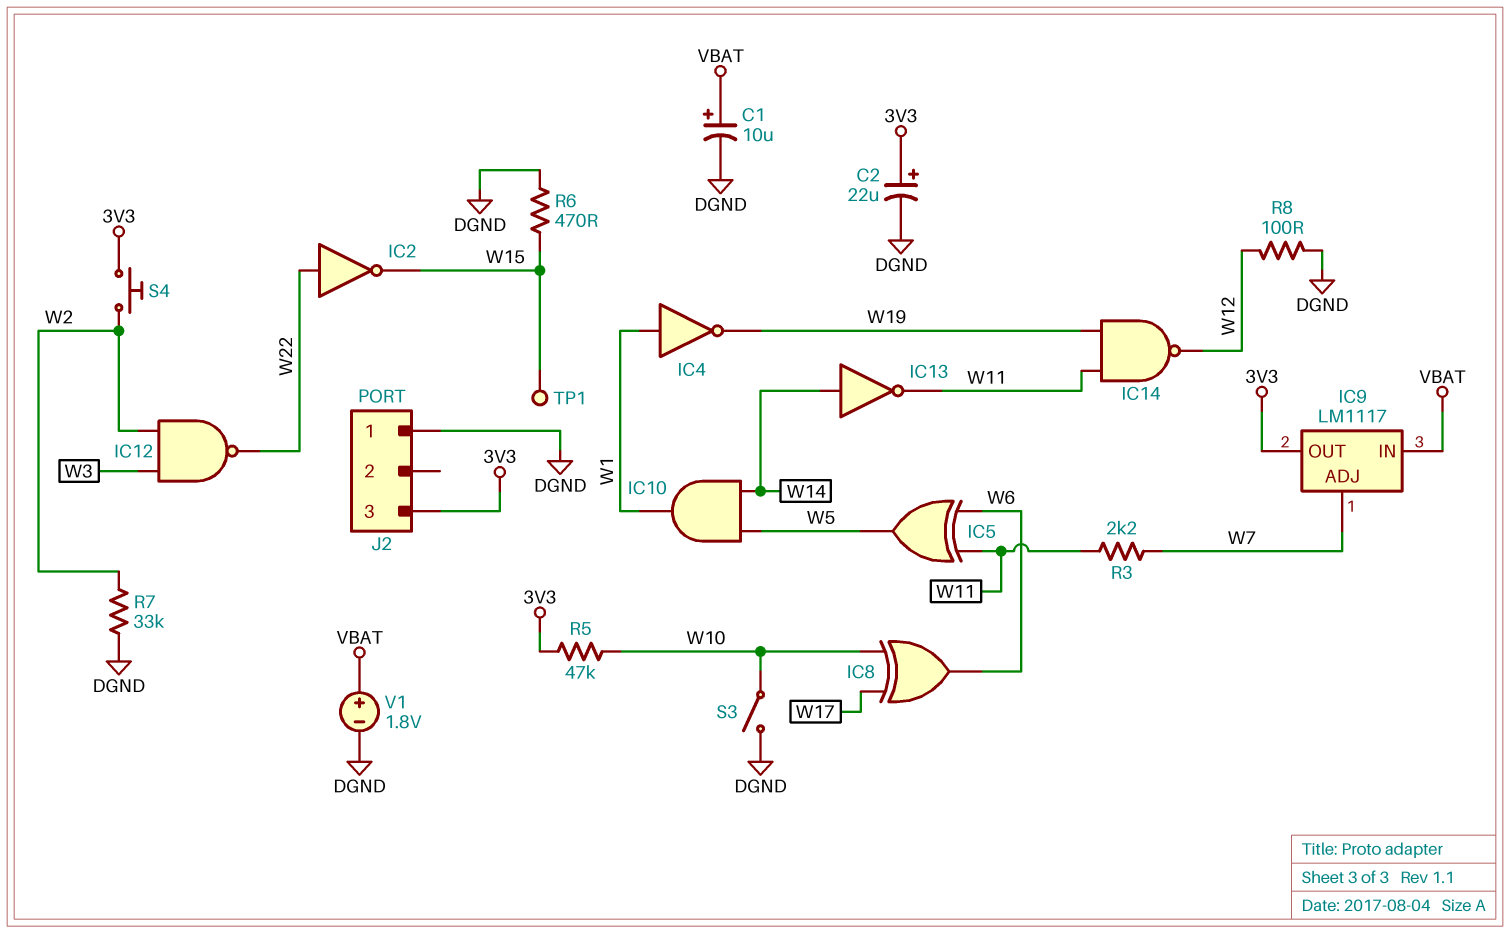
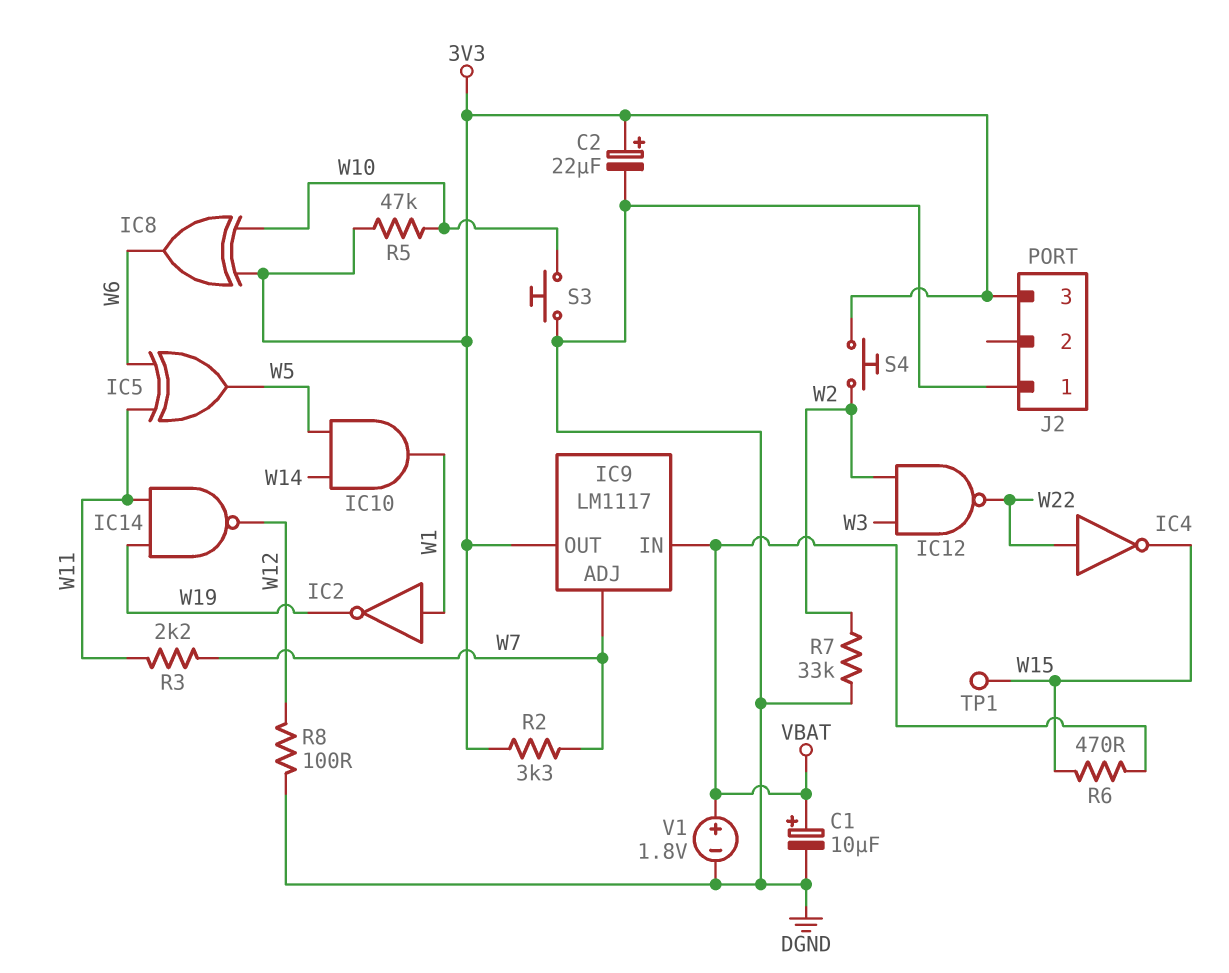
IC2: NOT (in W22, out W15) -> NOT (in W1, out W19)
IC4: NOT (in W1, out W19) -> NOT (in W22, out W15)
IC8: XOR (in W10, in W17, out W6) -> XOR (in 3V3, in W10, out W6)
IC13: NOT (in W14, out W11) -> none
R2: none -> 3.3k (3V3, W7)
R6: 470 (DGND, W15) -> 470 (VBAT, W15)
S3: switch (DGND, W10) -> button (DGND, W10)

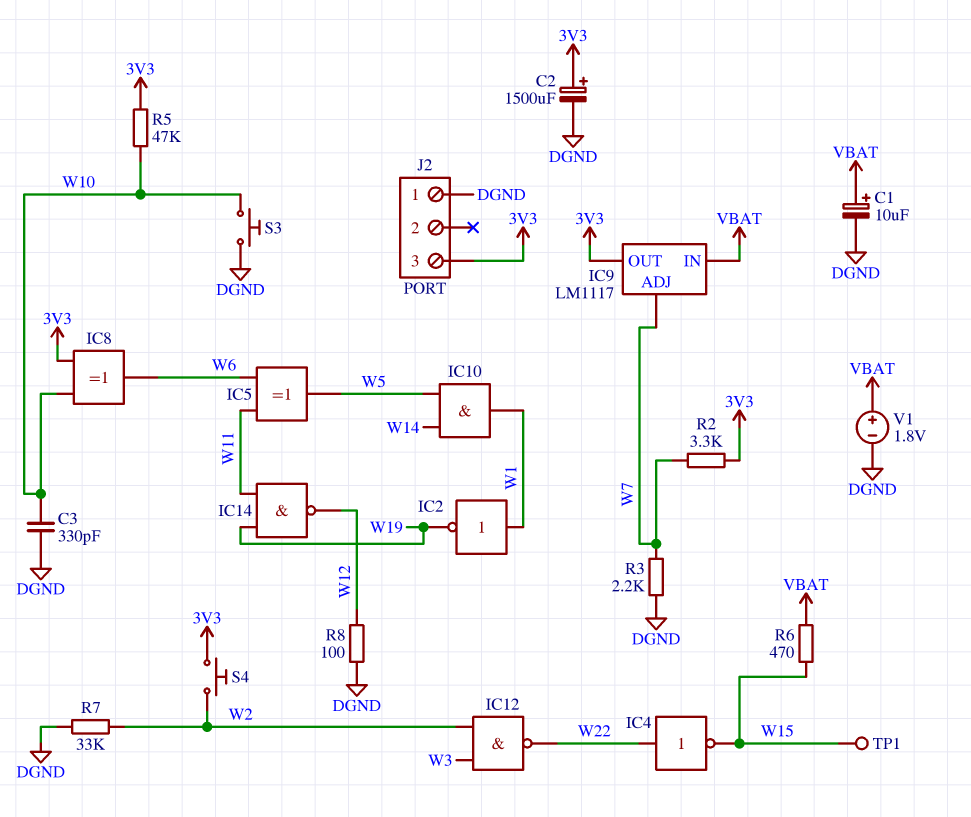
C2: 22uF (plus 3V3, minus DGND) -> 1500uF (plus 3V3, minus DGND)
C3: none -> 330pF (DGND, W10)
R3: 2.2k (W7, W11) -> 2.2k (DGND, W7)

